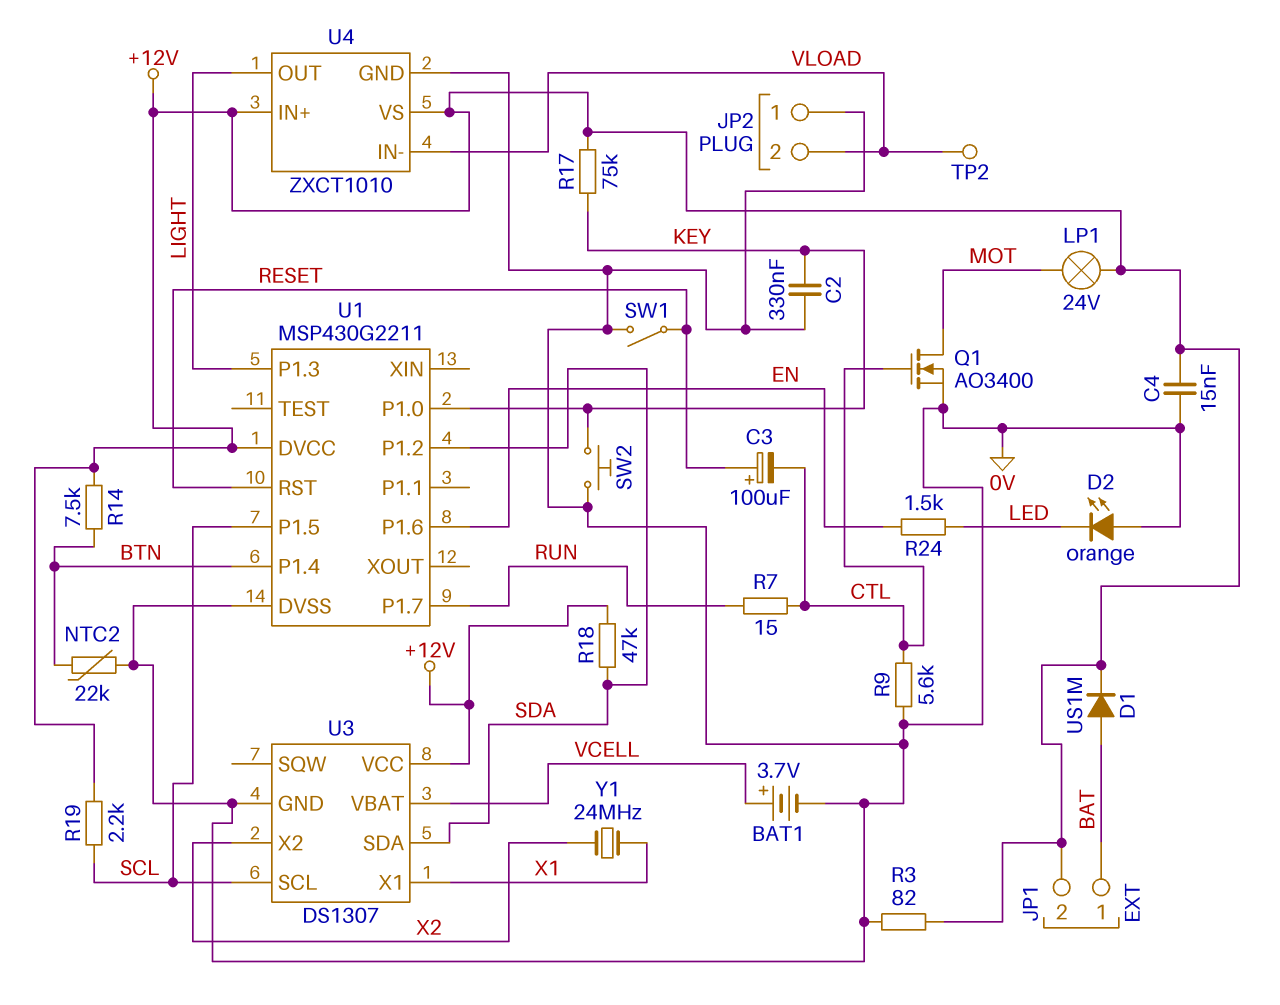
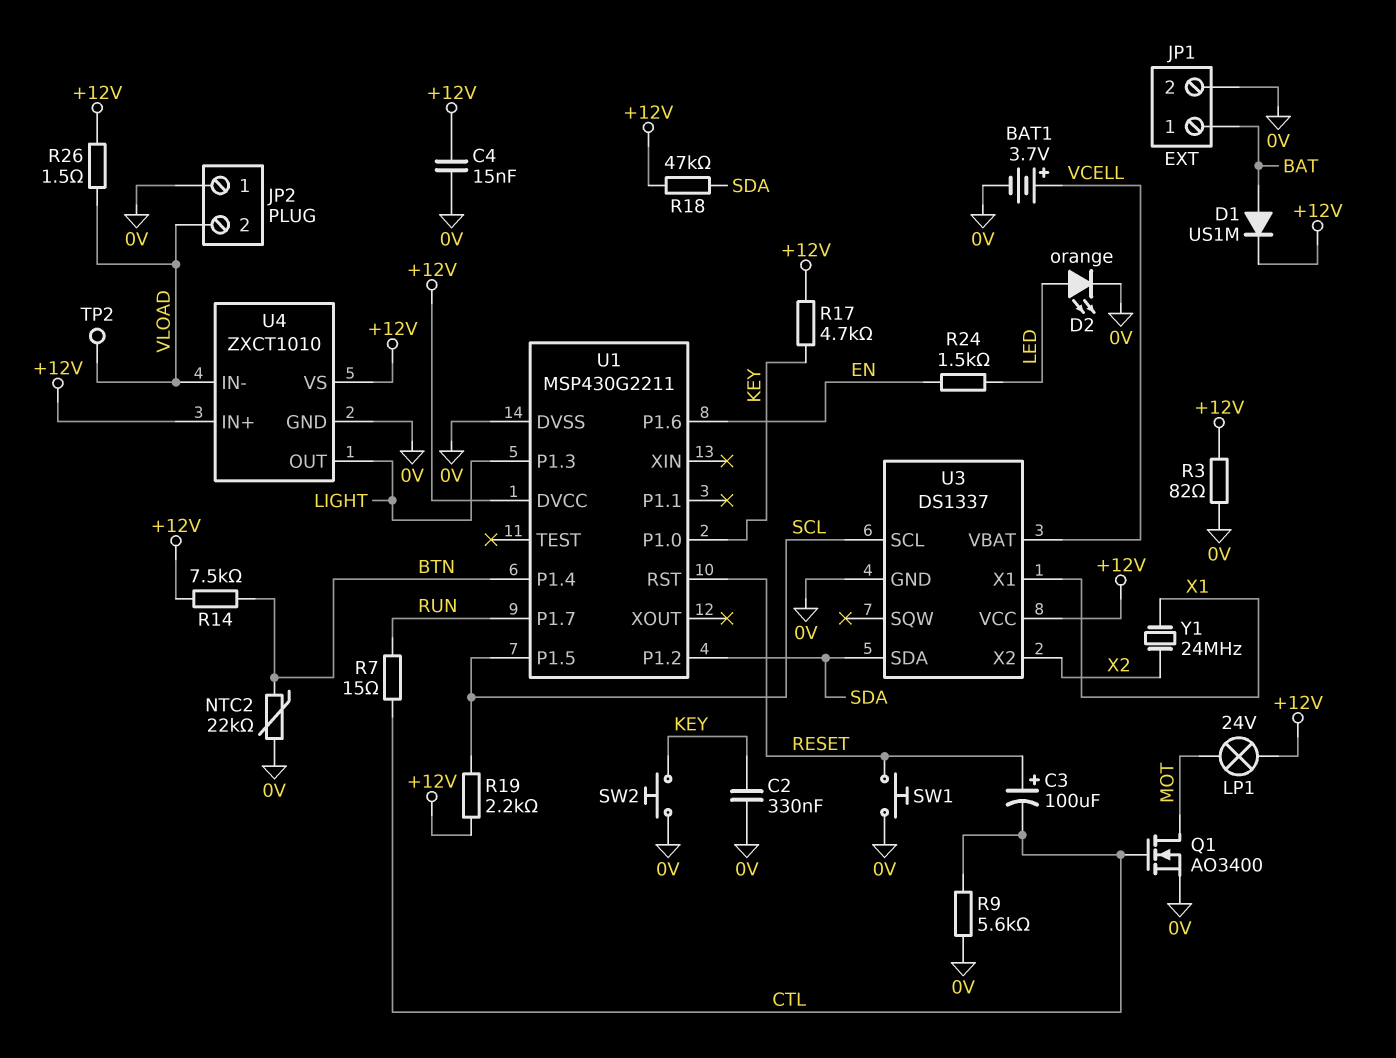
D2: LED orange (A 0V, K LED) -> LED orange (A LED, K 0V)
JP1 pin 2: +12V -> 0V
R17: 75k (+12V, KEY) -> 4.7k (+12V, KEY)
R26: none -> 1.5 (+12V, VLOAD)
SW1: switch (0V, RESET) -> button (0V, RESET)
U3: DS1307 -> DS1337

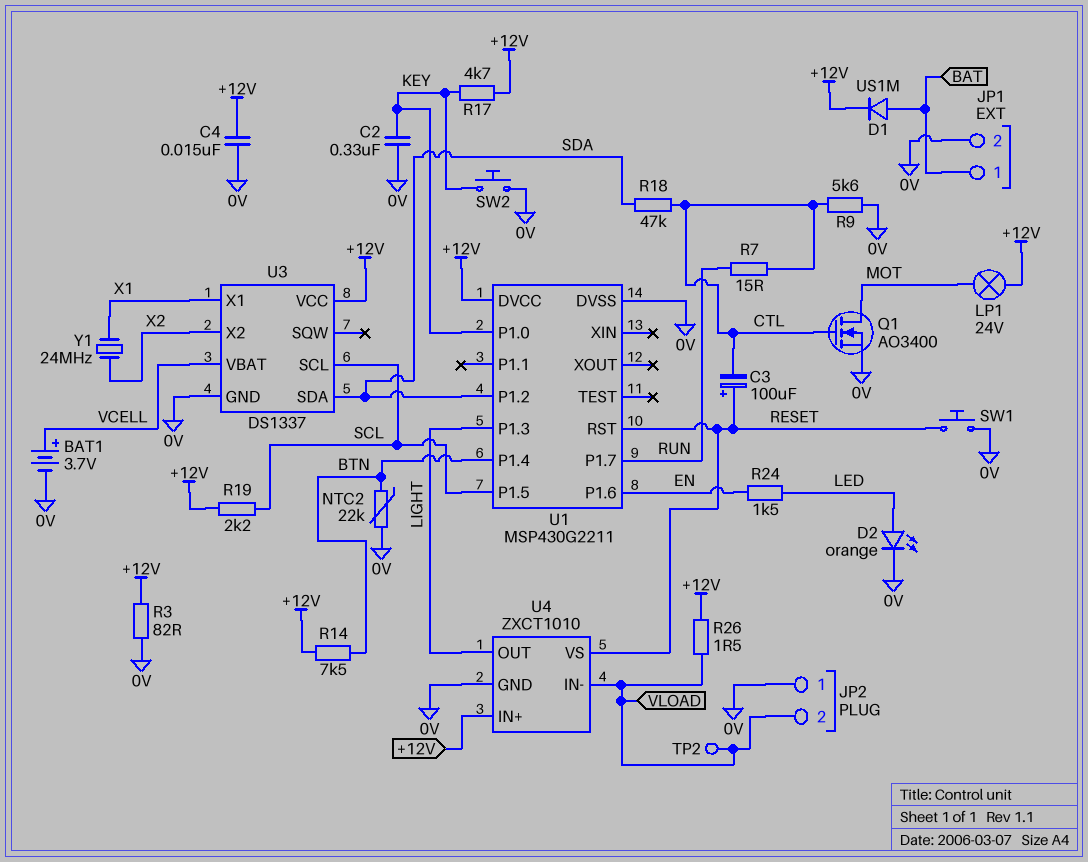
R18: 47k (+12V, SDA) -> 47k (CTL, SDA)
U4 pin VS: +12V -> RESET

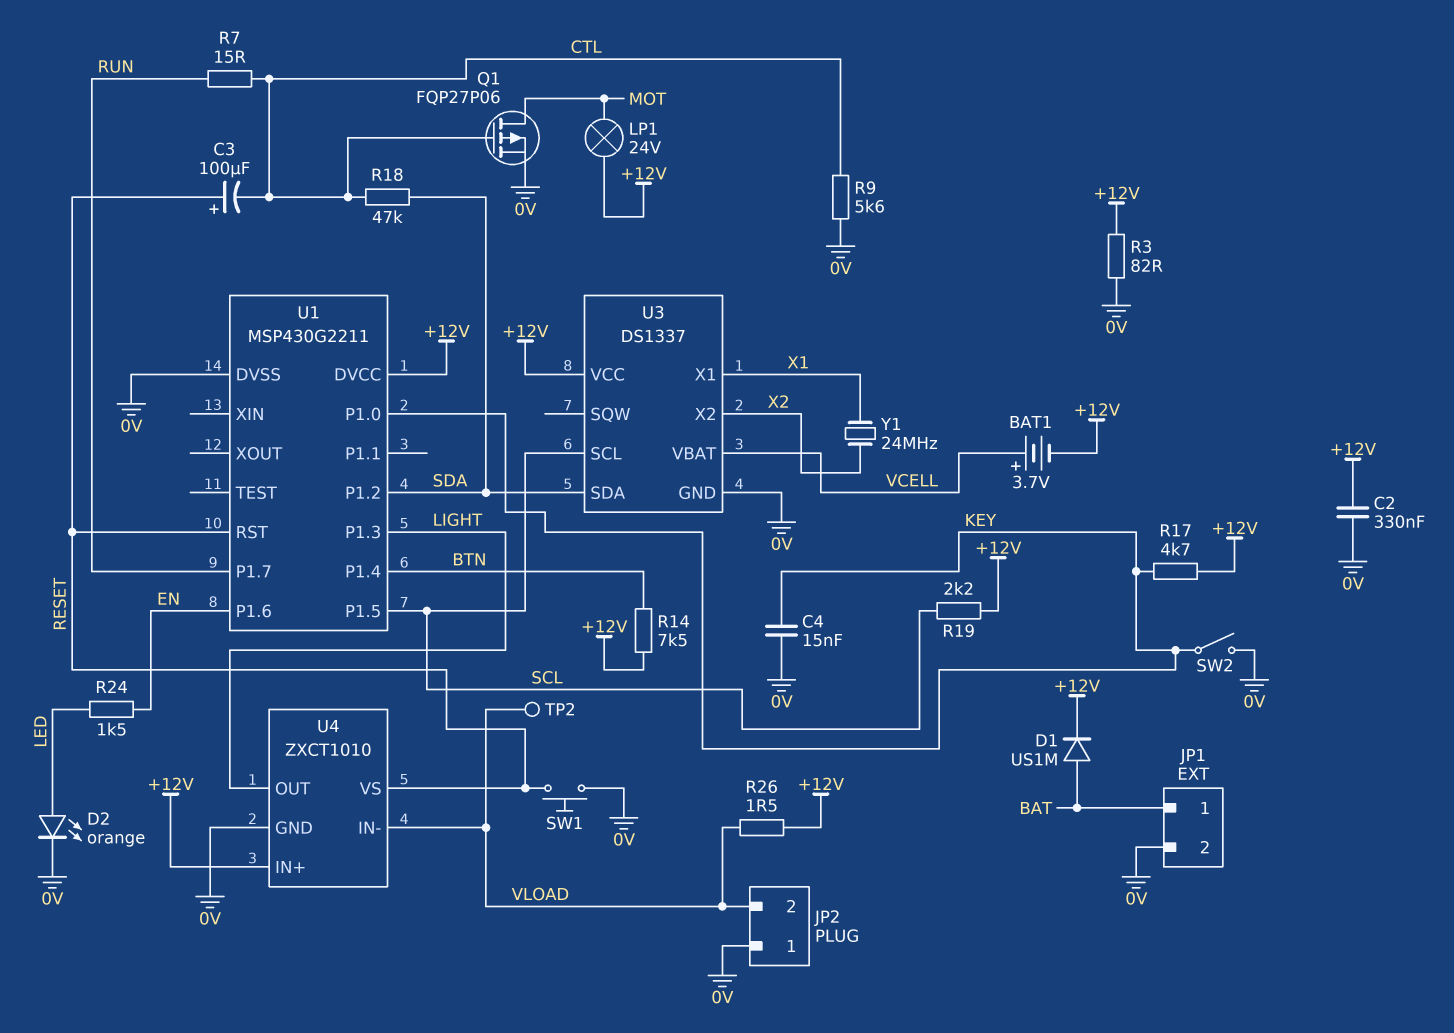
BAT1: 3.7V (plus VCELL, minus 0V) -> 3.7V (plus VCELL, minus +12V)
C2: 330nF (0V, KEY) -> 330nF (+12V, 0V)
C4: 15nF (+12V, 0V) -> 15nF (0V, KEY)
NTC2: 22k (0V, BTN) -> none
Q1: NMOS AO3400 (G CTL, D MOT, S 0V) -> PMOS FQP27P06 (G CTL, D MOT, S 0V)
SW2: button (0V, KEY) -> switch (0V, KEY)

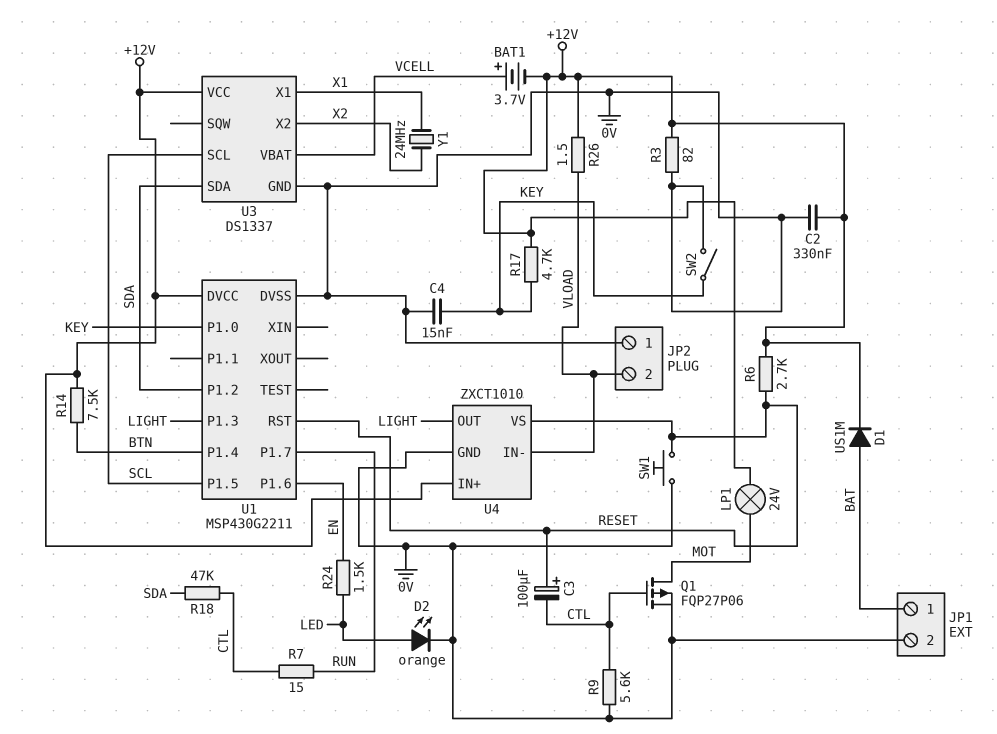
R6: none -> 2.7k (+12V, RESET)
R19: 2.2k (+12V, SCL) -> none
TP2: test point (VLOAD) -> none

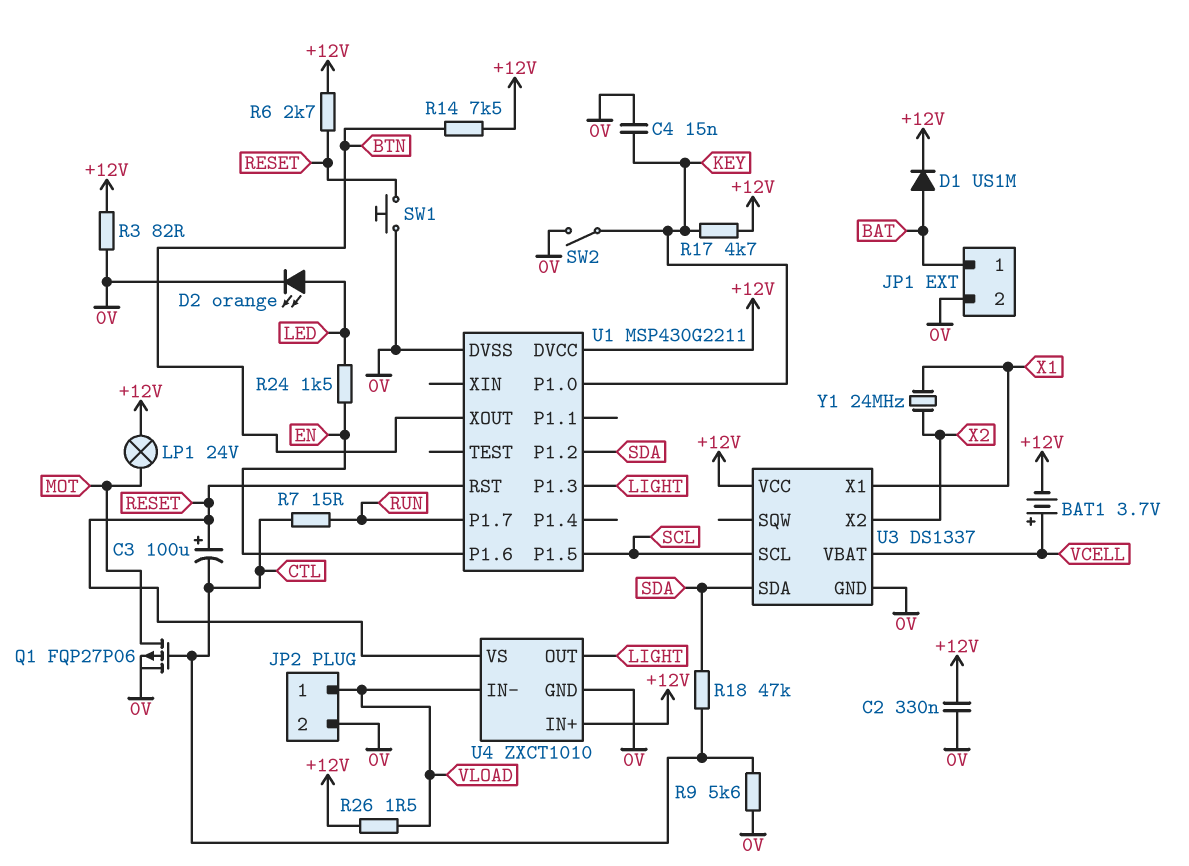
JP2 pin 1: 0V -> VLOAD
JP2 pin 2: VLOAD -> 0V
U1 pin P1.4: BTN -> none
U1 pin XOUT: none -> BTN

